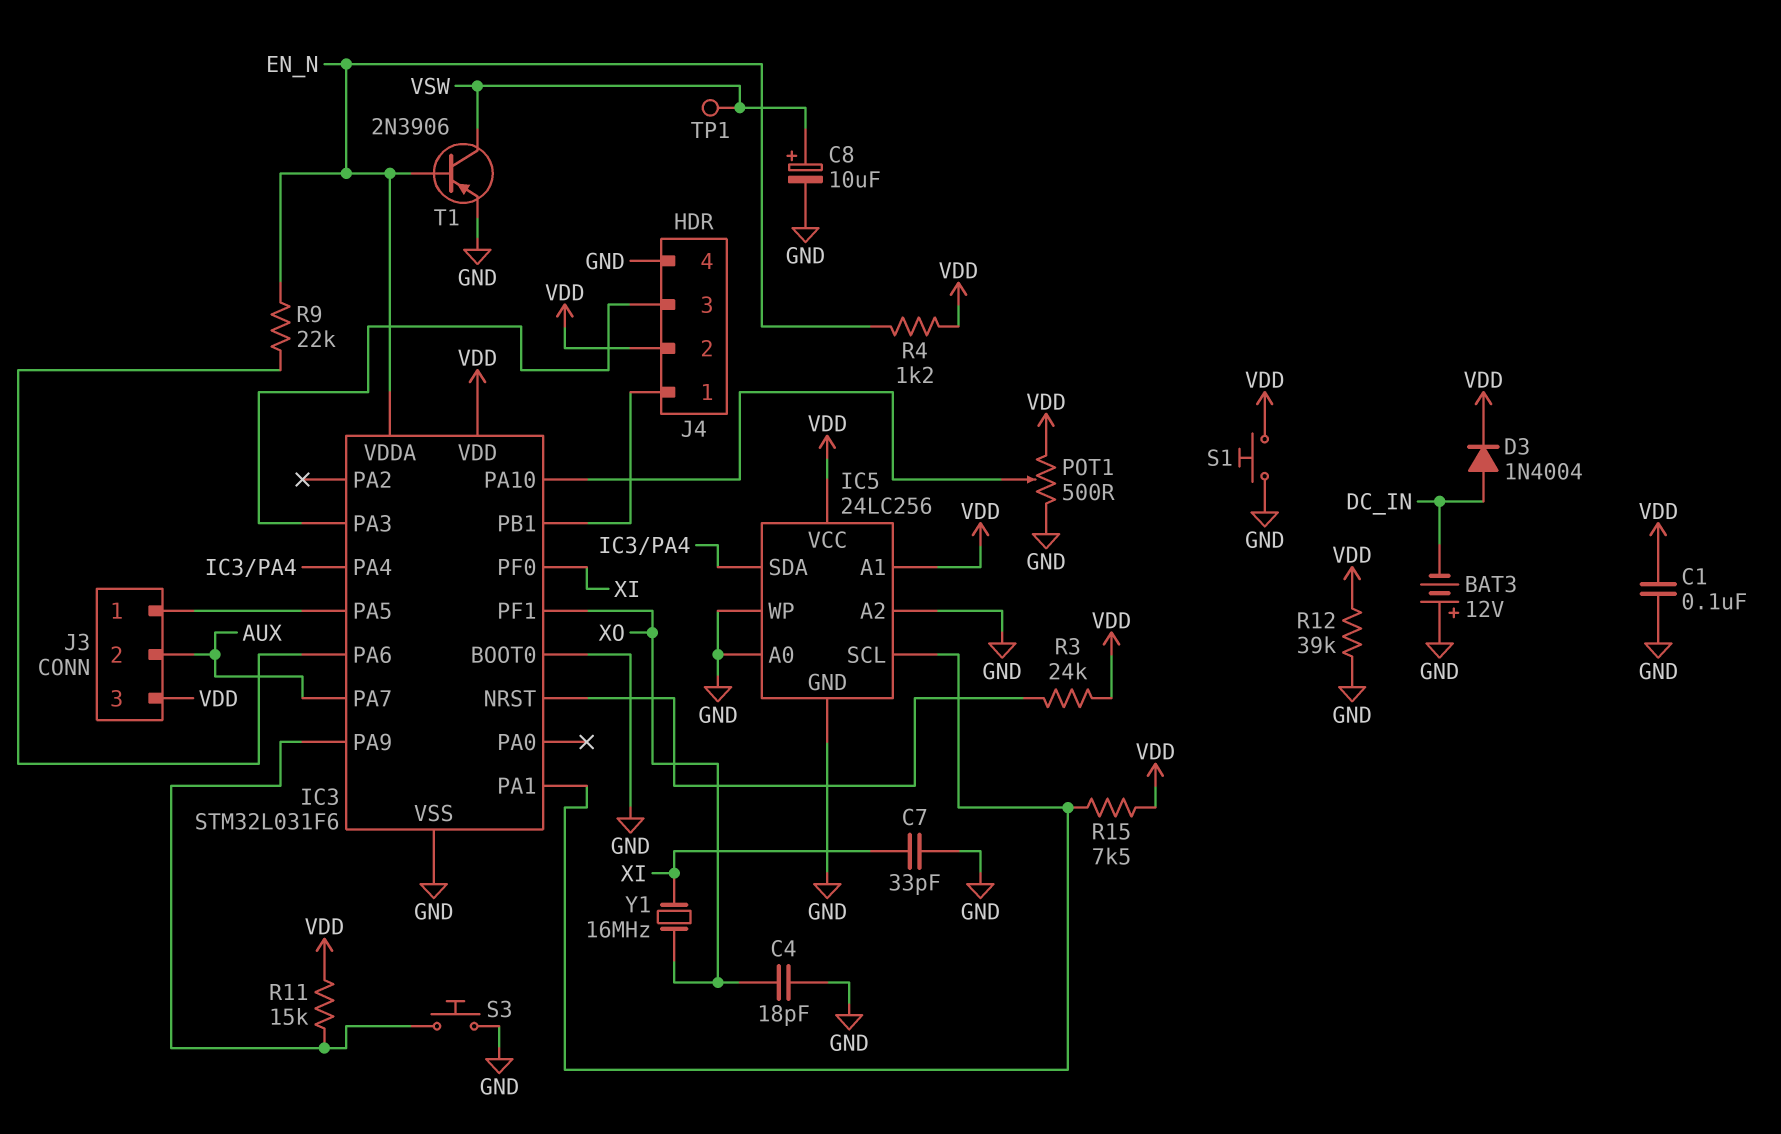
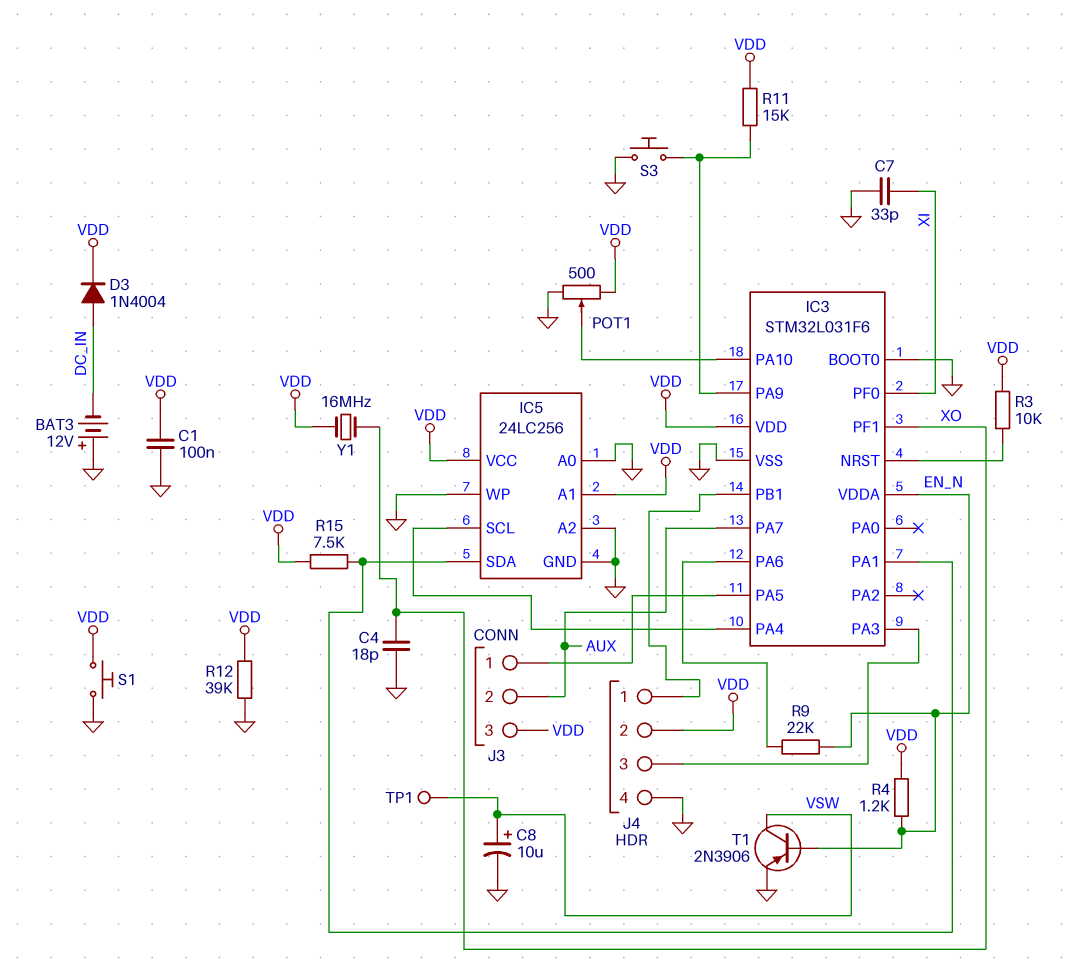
IC5 pin SCL: IC3/PA1 -> IC3/PA4
IC5 pin SDA: IC3/PA4 -> IC3/PA1
R3: 24k (IC3/NRST, VDD) -> 10k (IC3/NRST, VDD)
Y1: 16MHz (XI, XO) -> 16MHz (VDD, XO)

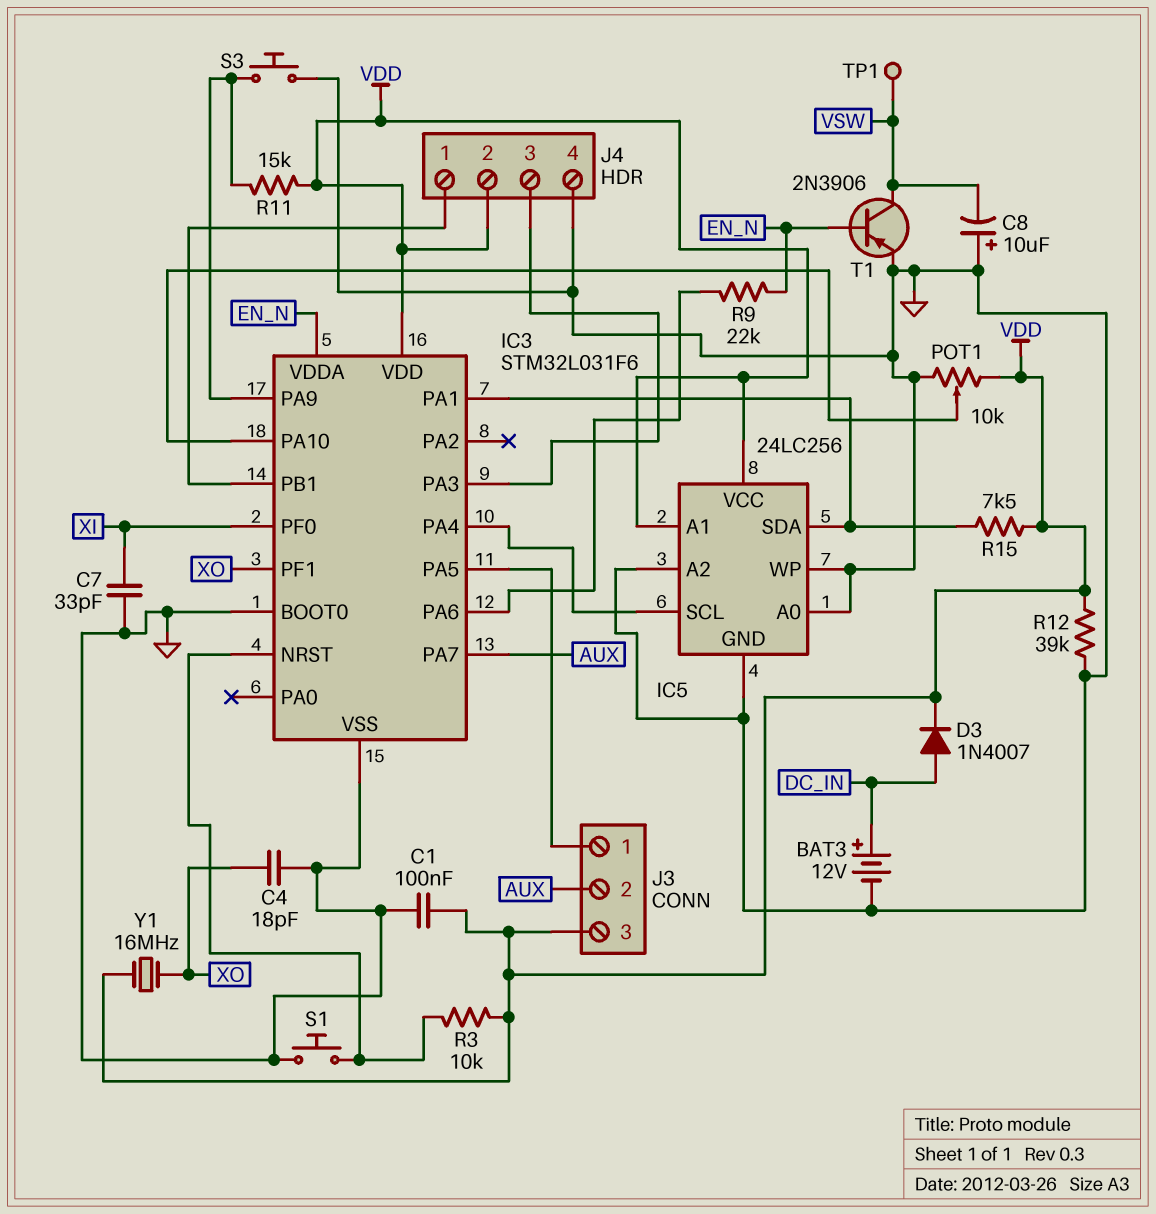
BAT3: 12V (plus GND, minus DC_IN) -> 12V (plus DC_IN, minus GND)
C8: 10uF (plus VSW, minus GND) -> 10uF (plus GND, minus VSW)
D3: diode 1N4004 (A DC_IN, K VDD) -> diode 1N4007 (A DC_IN, K VDD)
POT1: 500 (GND, VDD, wiper IC3/PA10) -> 10k (GND, VDD, wiper IC3/PA10)
R4: 1.2k (EN_N, VDD) -> none
S1: button (GND, VDD) -> button (GND, IC3/NRST)

